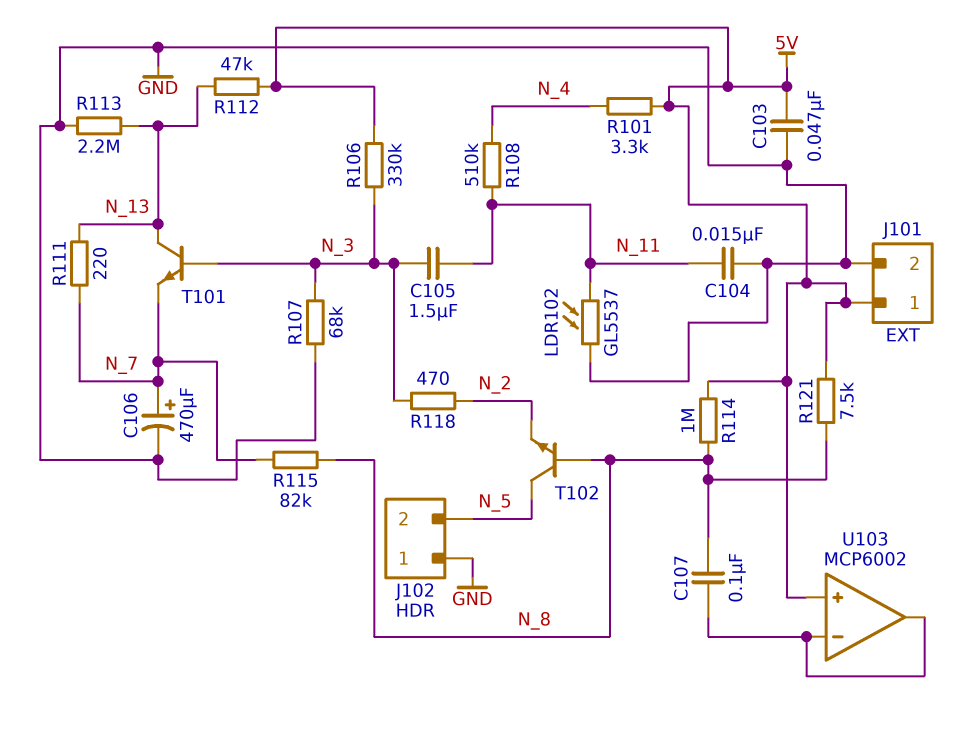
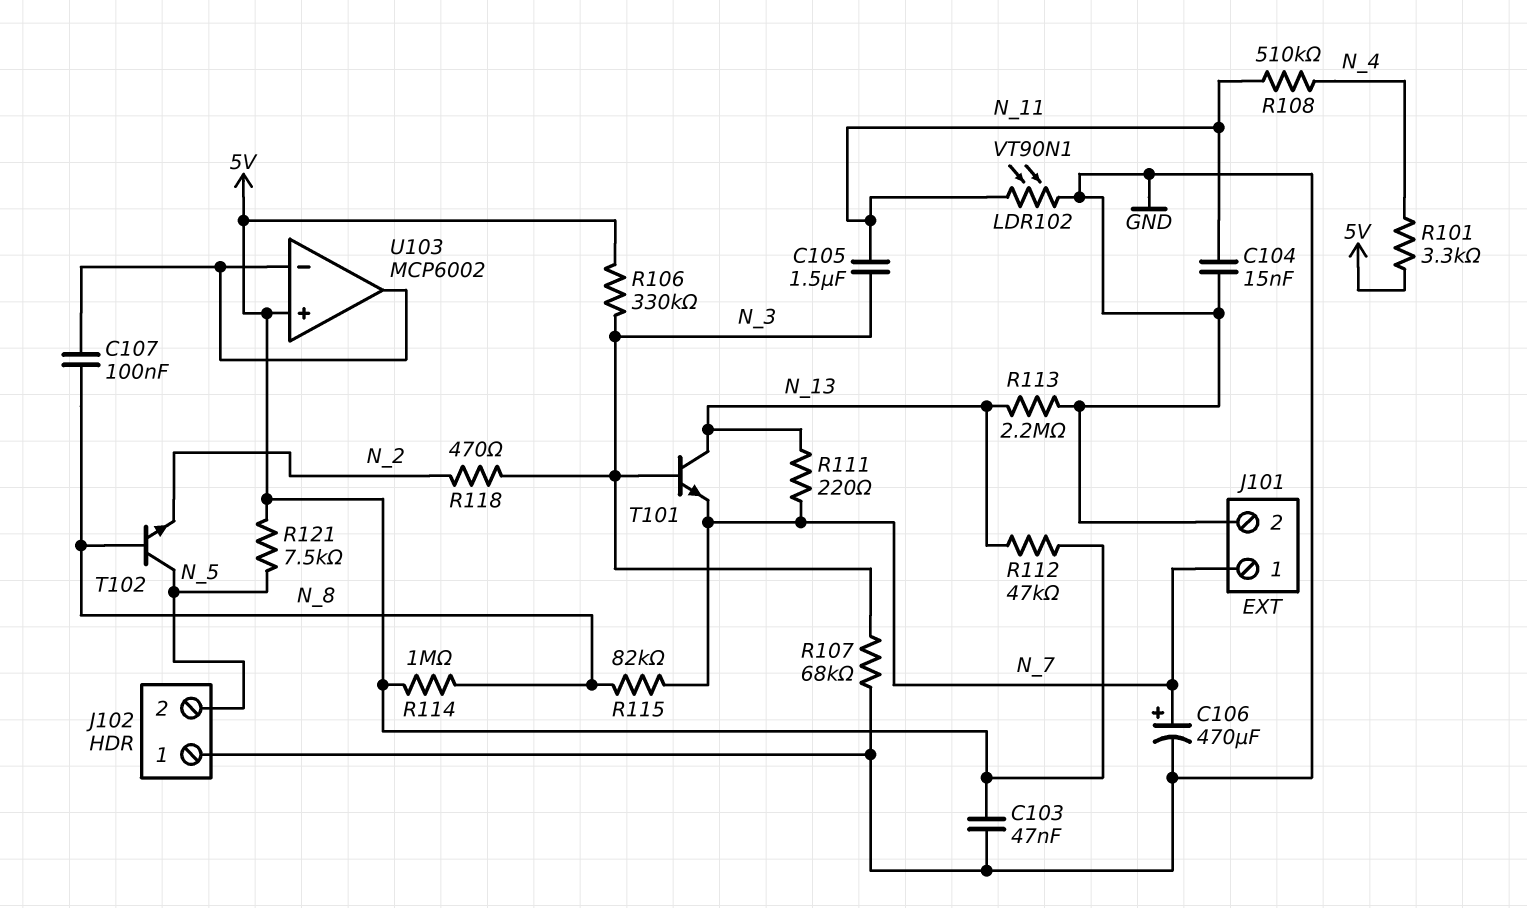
J101 pin 1: 5V -> N_7
LDR102: GL5537 (GND, N_11) -> VT90N1 (GND, N_11)
R121: 7.5k (5V, N_8) -> 7.5k (5V, N_5)

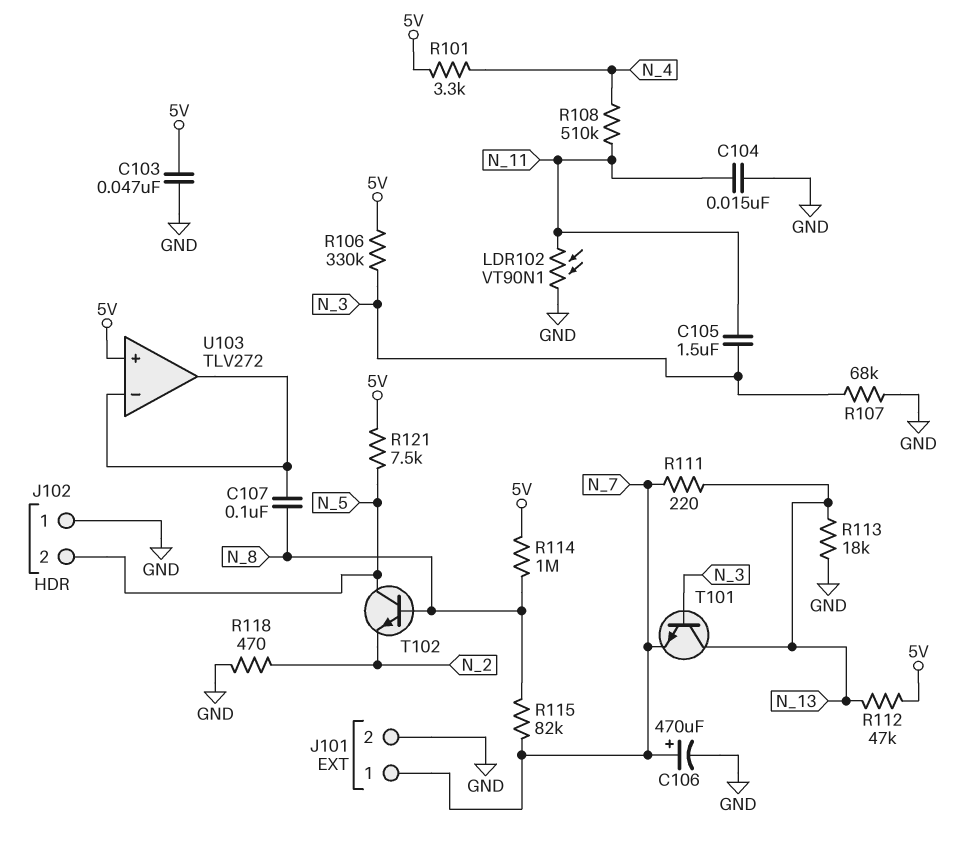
R113: 2.2M (GND, N_13) -> 18k (GND, N_13)
R118: 470 (N_2, N_3) -> 470 (GND, N_2)
U103: MCP6002 -> TLV272

